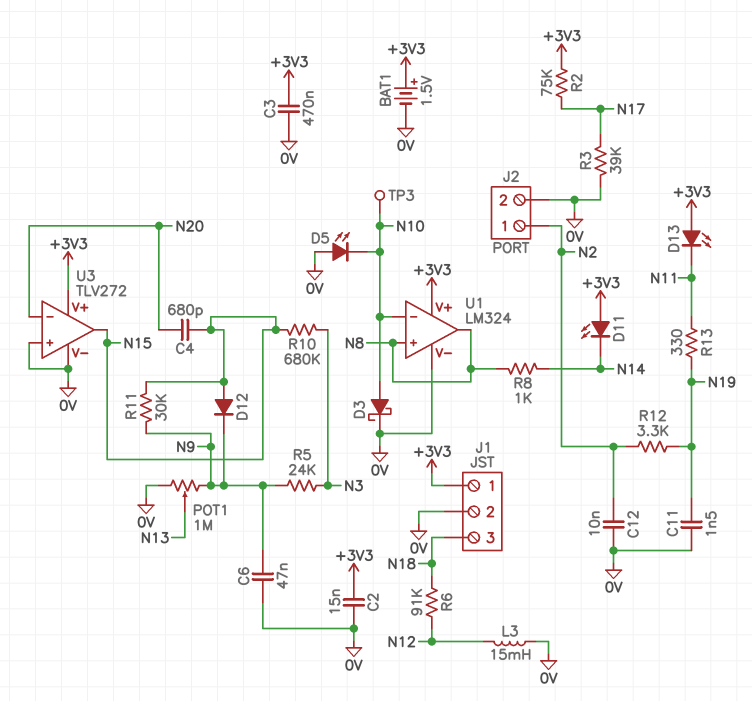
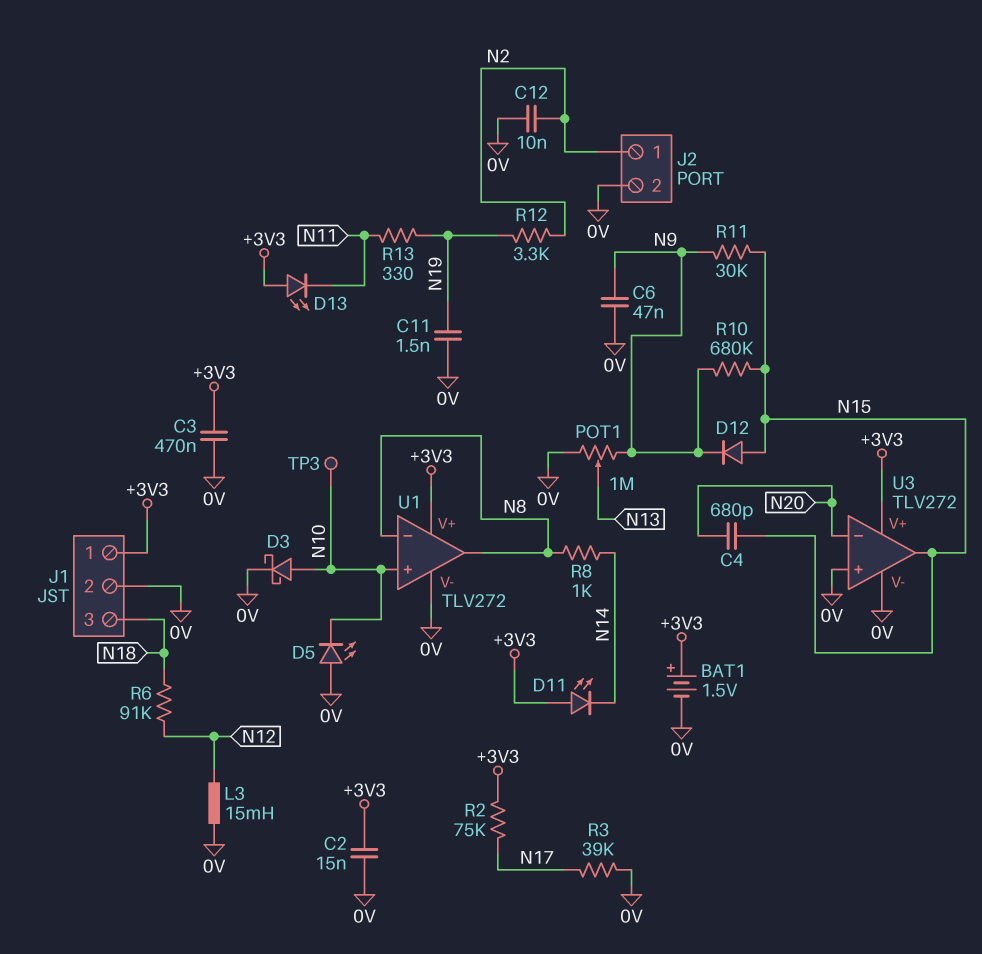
R5: 24k (N3, N9) -> none
R10: 680k (N3, N15) -> 680k (N9, N15)
U1: LM324 -> TLV272
U1 pin in+: N8 -> N10
U1 pin in-: N10 -> N8

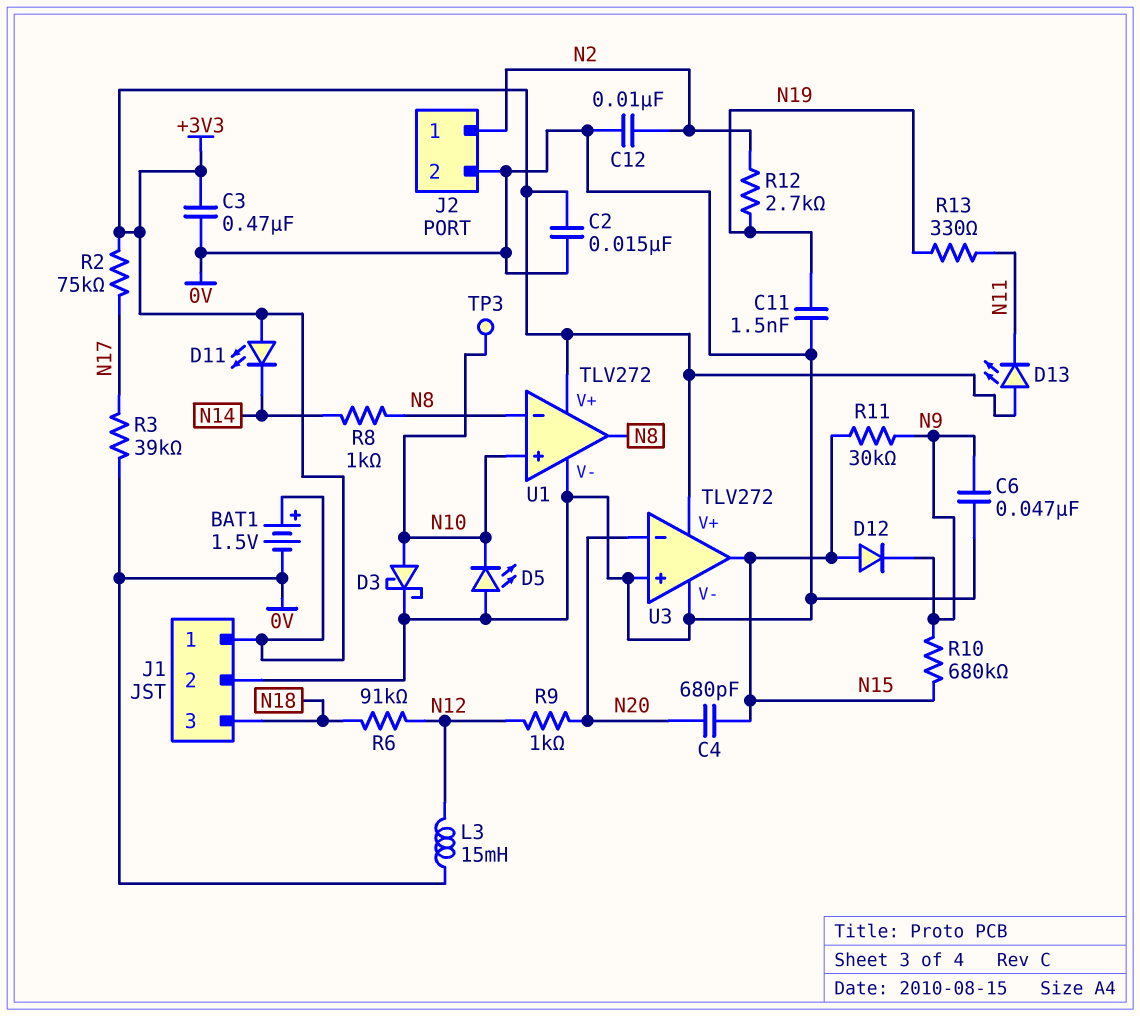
POT1: 1M (0V, N9, wiper N13) -> none
R9: none -> 1k (N12, N20)
R12: 3.3k (N2, N19) -> 2.7k (N2, N19)

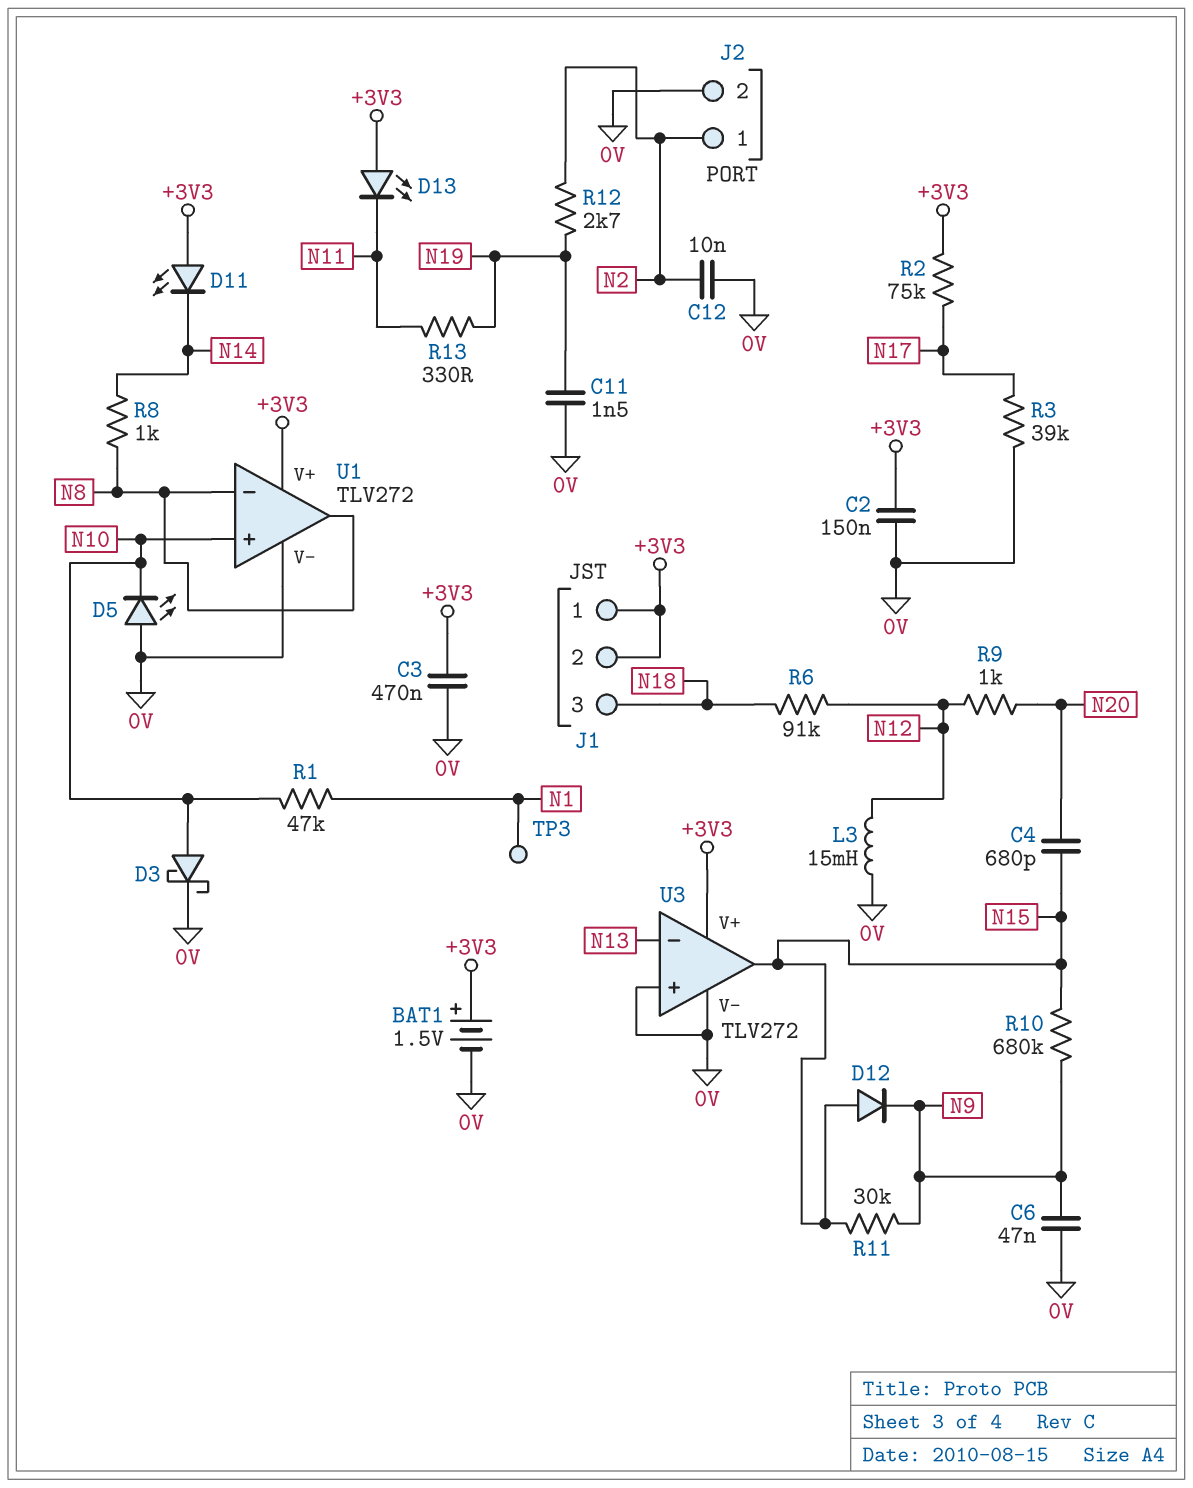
C2: 15nF (+3V3, 0V) -> 150nF (+3V3, 0V)
J1 pin 2: 0V -> +3V3
R1: none -> 47k (N1, N10)
TP3: test point (N10) -> test point (N1)
U3 pin in-: N20 -> N13

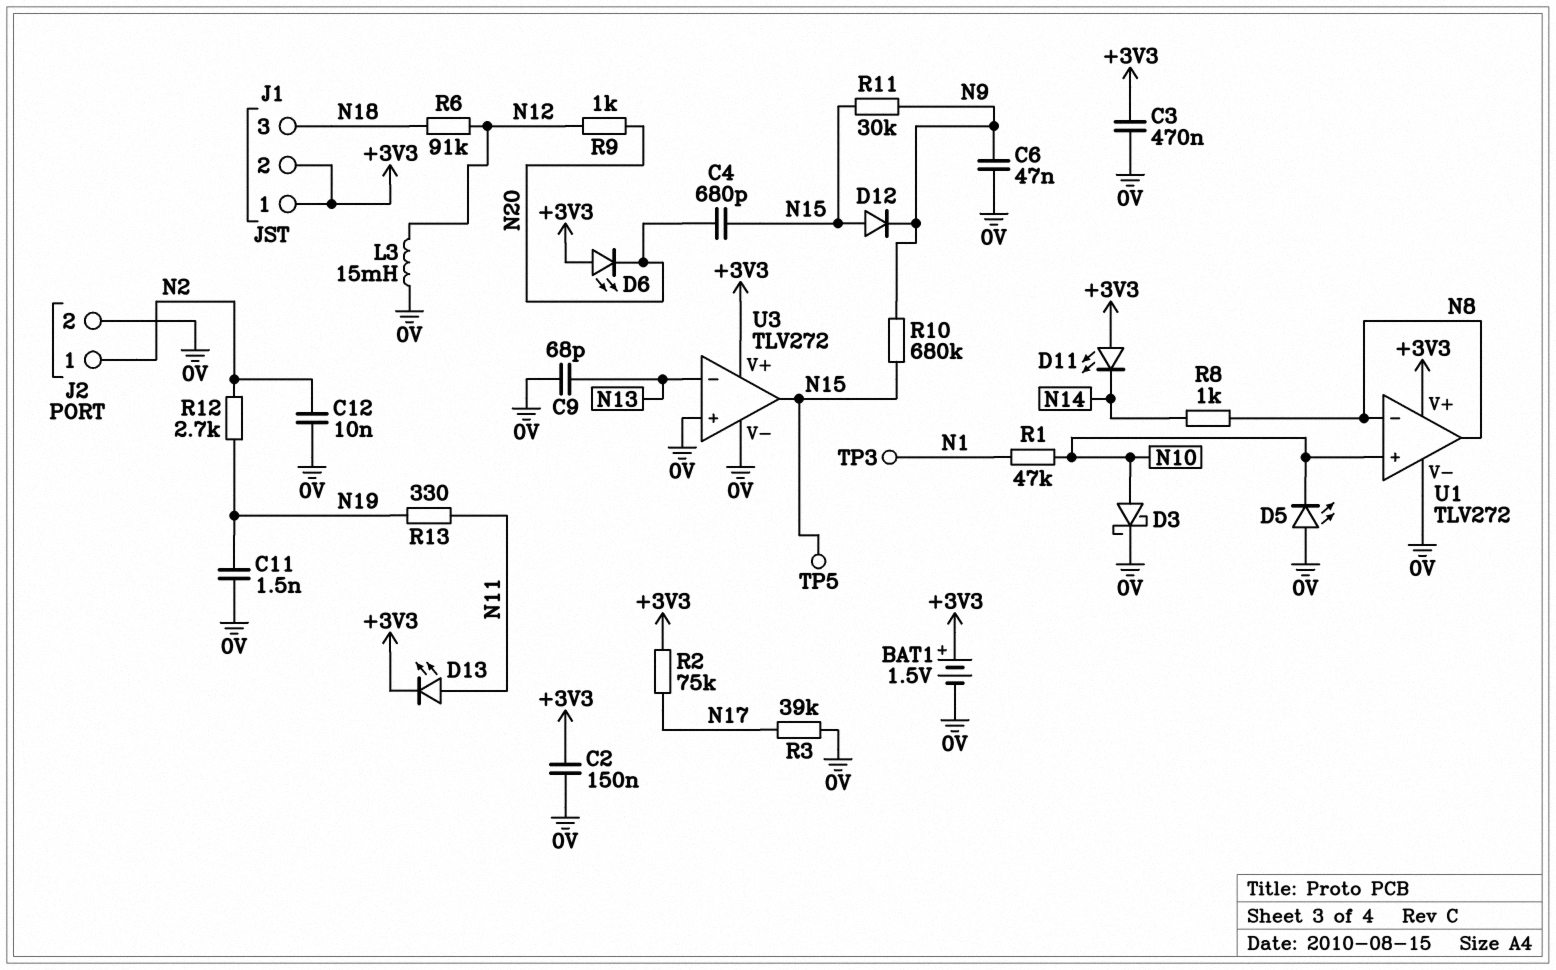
C9: none -> 68pF (0V, N13)
D6: none -> LED (A +3V3, K N20)
D13: LED (A +3V3, K N11) -> LED (A N11, K +3V3)
TP5: none -> test point (N15)

